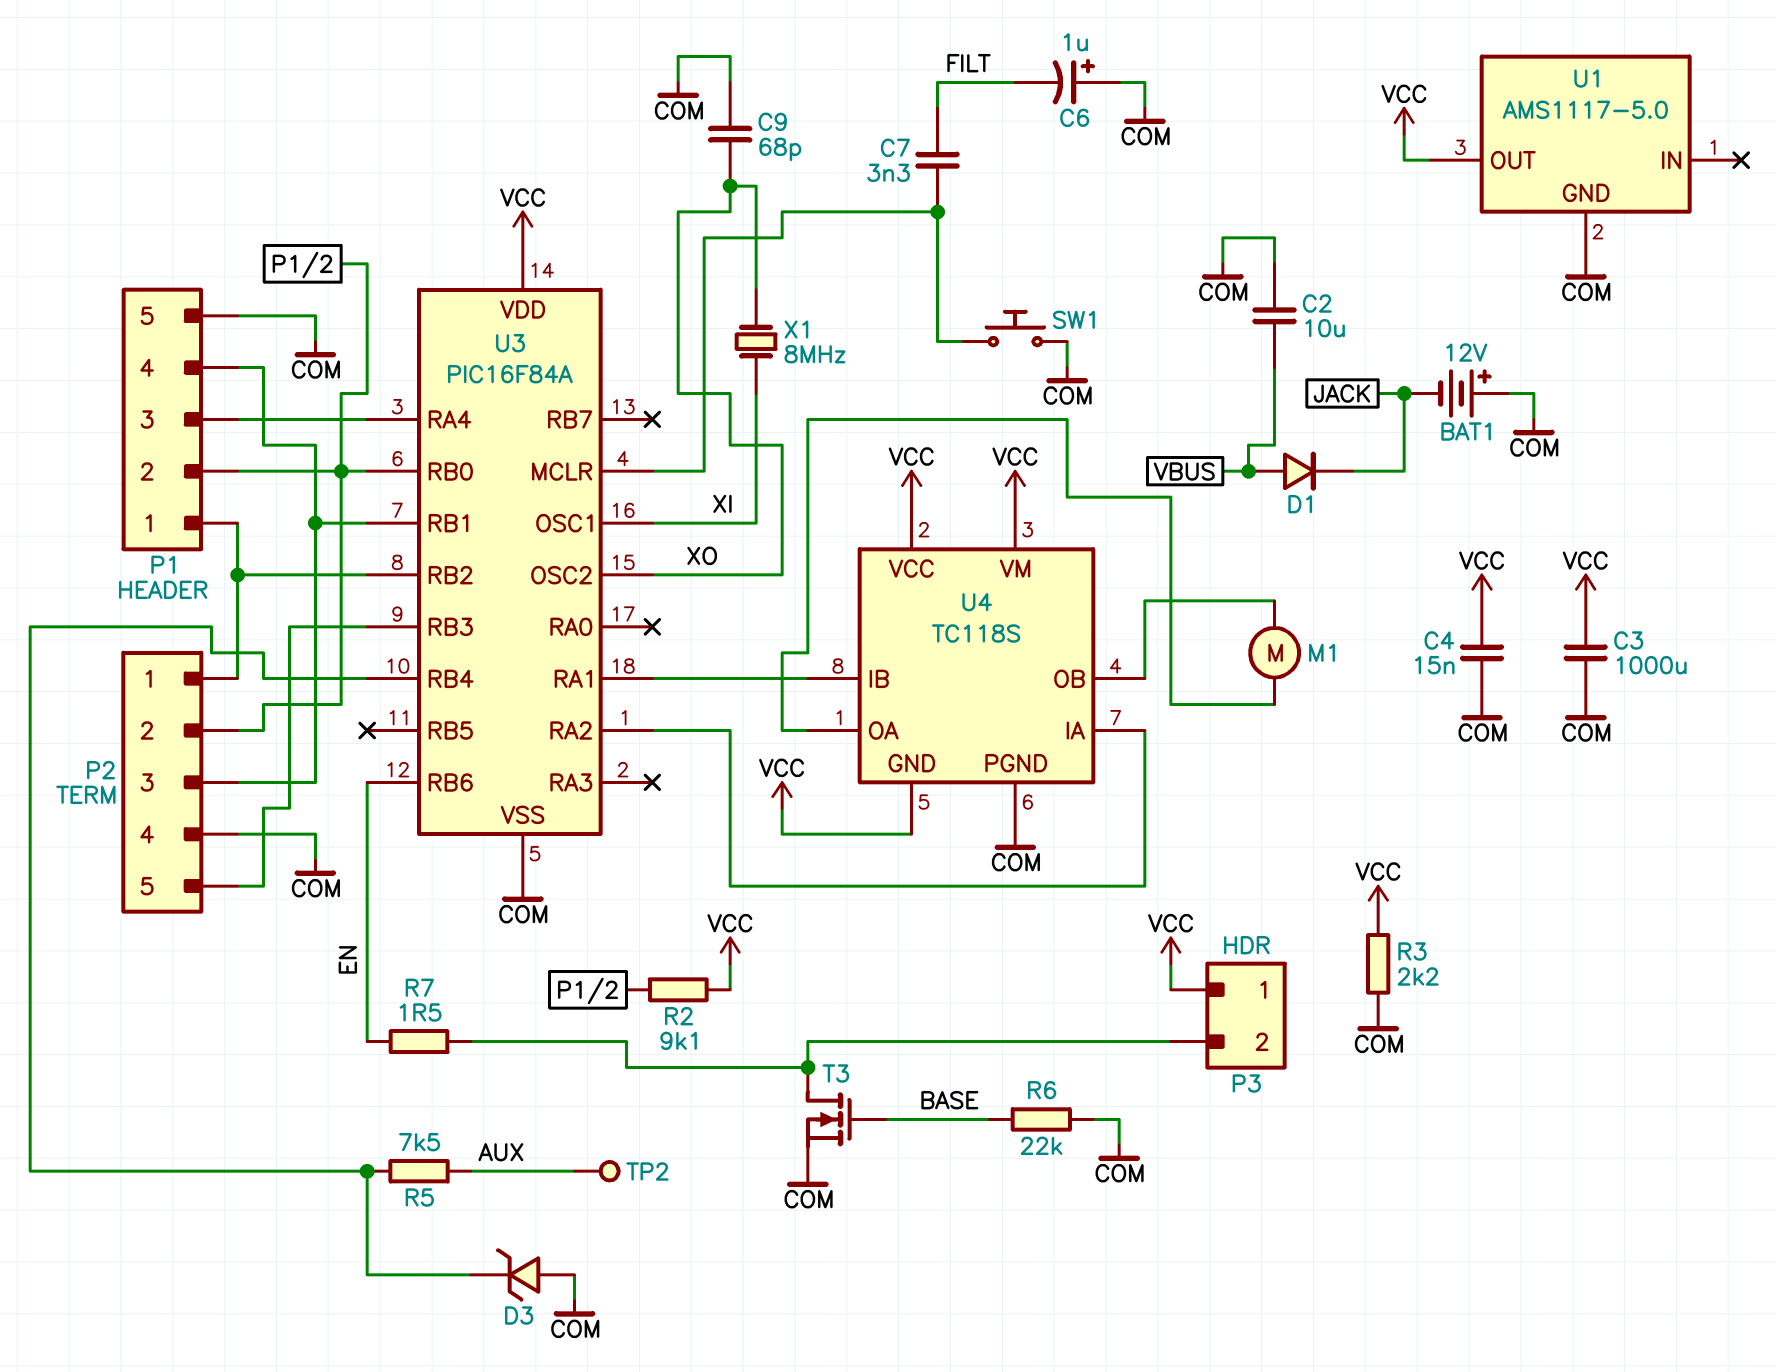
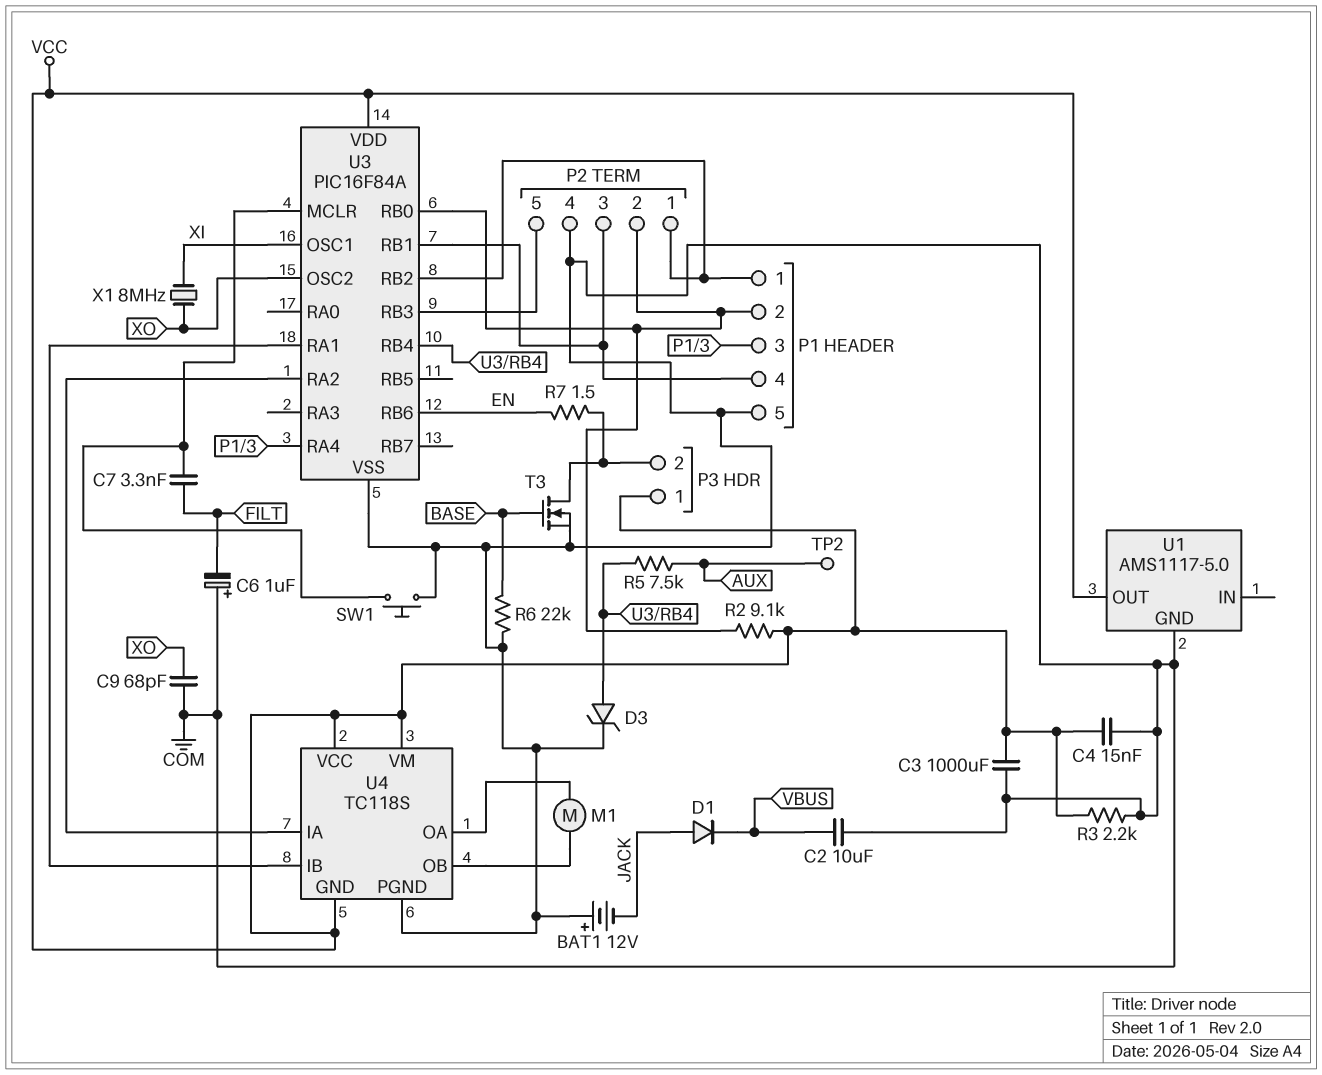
D1: diode (A VBUS, K JACK) -> diode (A JACK, K VBUS)
D3: zener (A COM, K U3/RB4) -> zener (A U3/RB4, K COM)

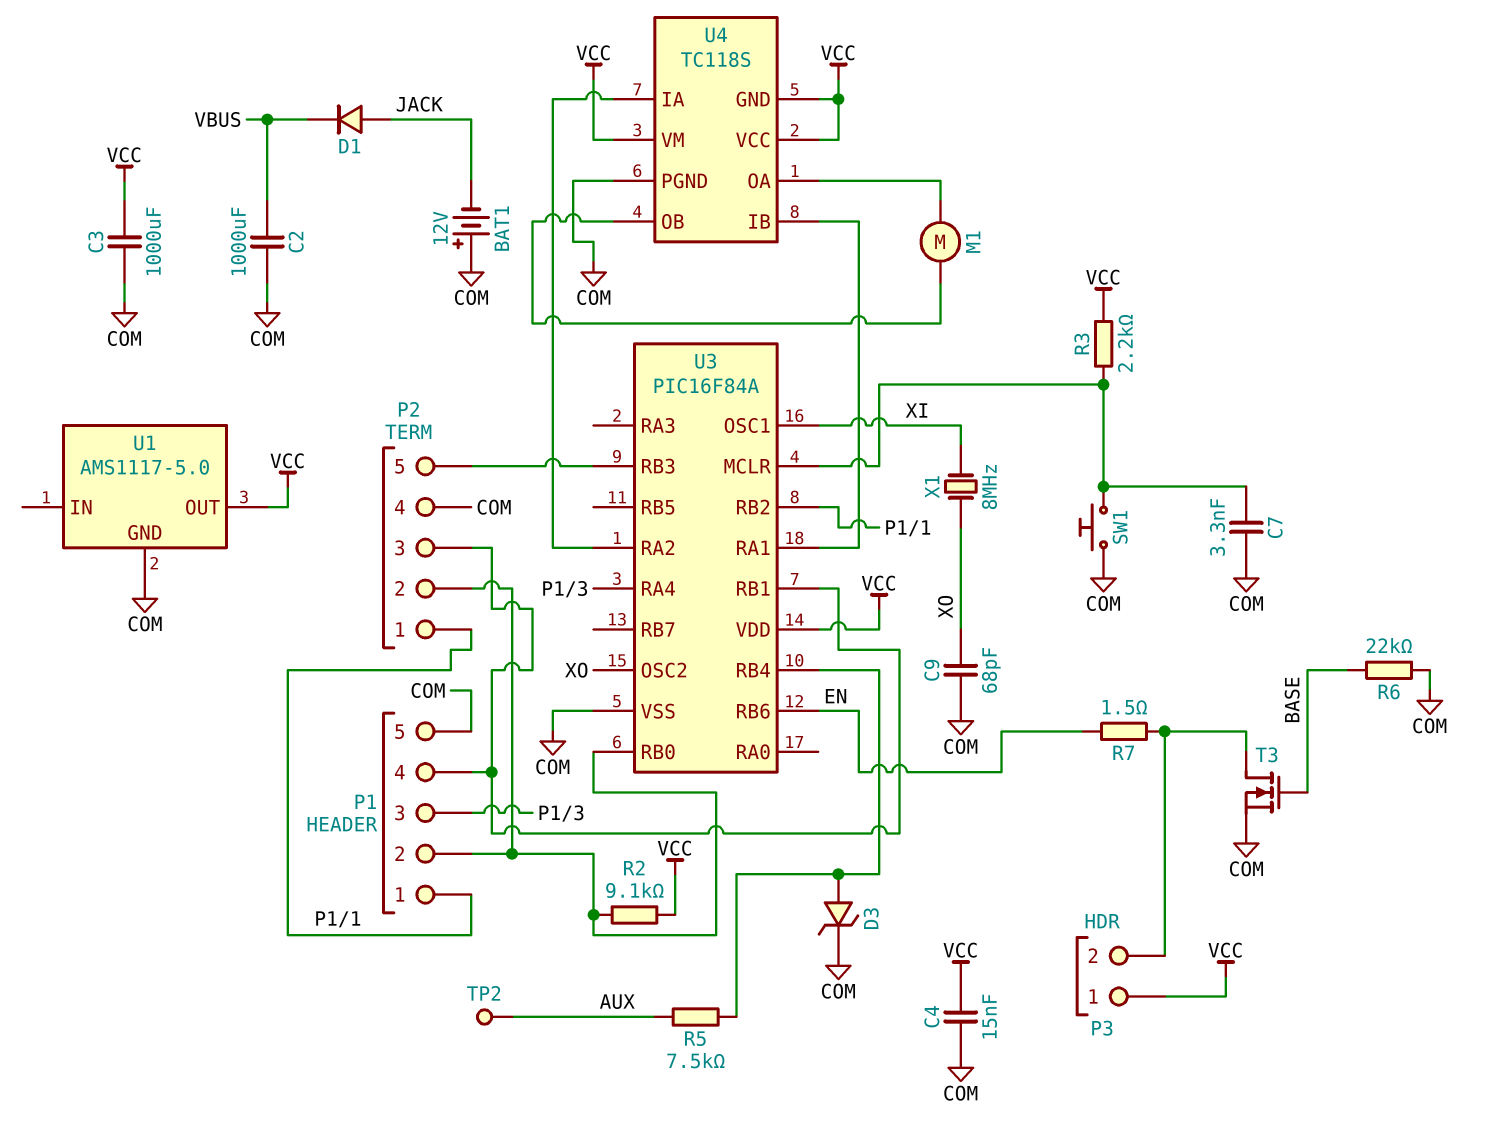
C2: 10uF (COM, VBUS) -> 1000uF (COM, VBUS)
C6: 1uF (plus COM, minus FILT) -> none
C7: 3.3nF (FILT, U3/MCLR) -> 3.3nF (COM, U3/MCLR)
R3: 2.2k (COM, VCC) -> 2.2k (U3/MCLR, VCC)

